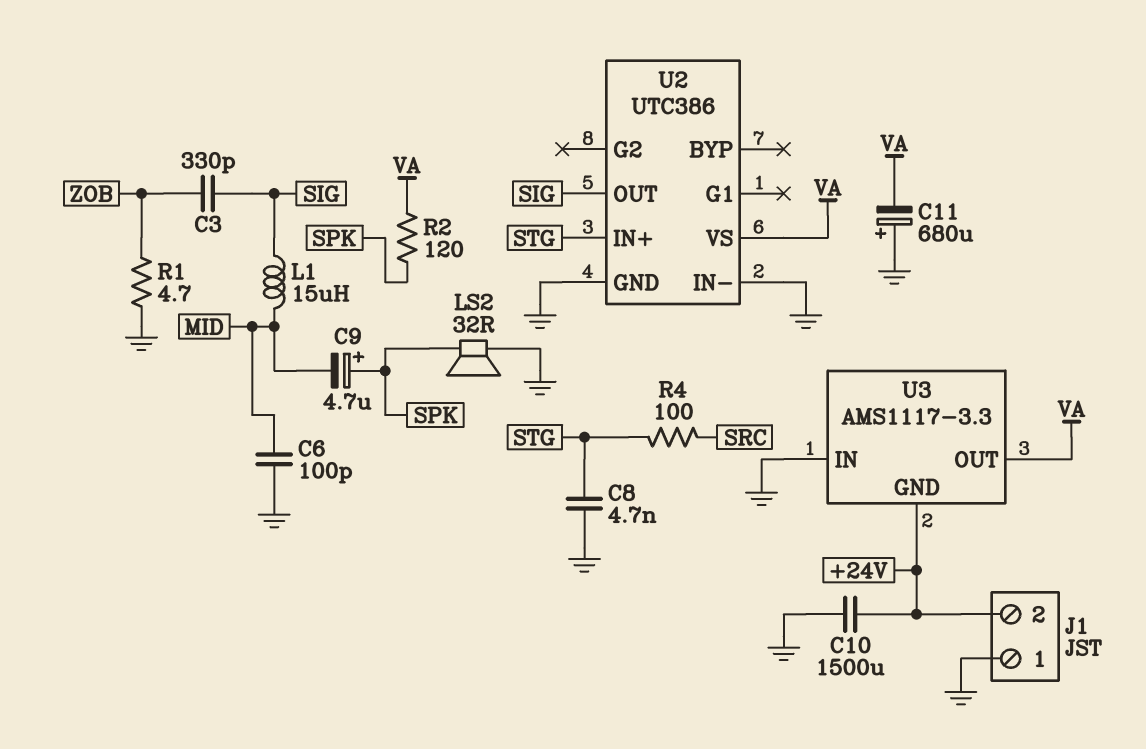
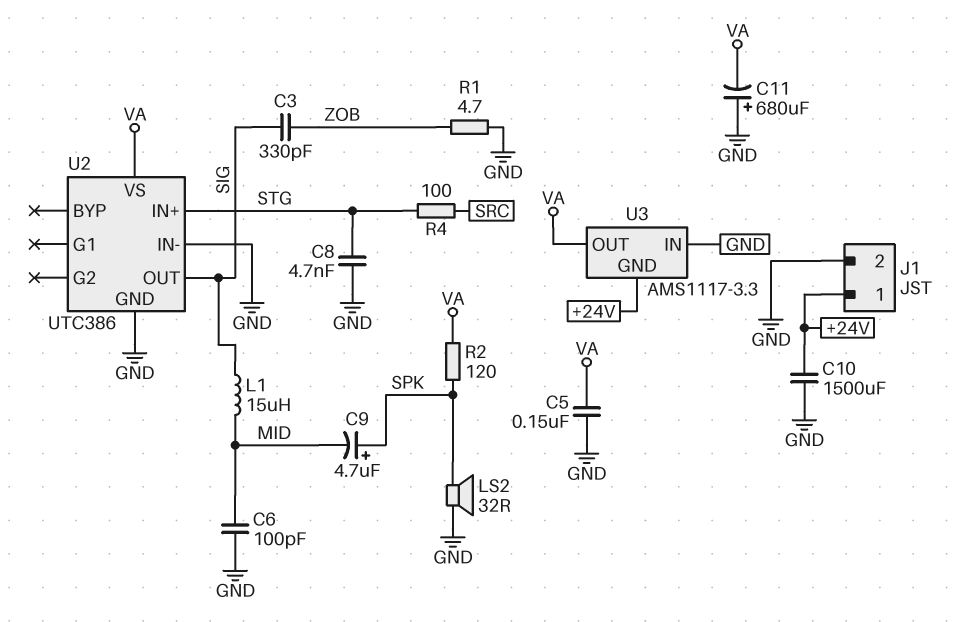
C5: none -> 150nF (GND, VA)
J1 pin 1: GND -> +24V
J1 pin 2: +24V -> GND

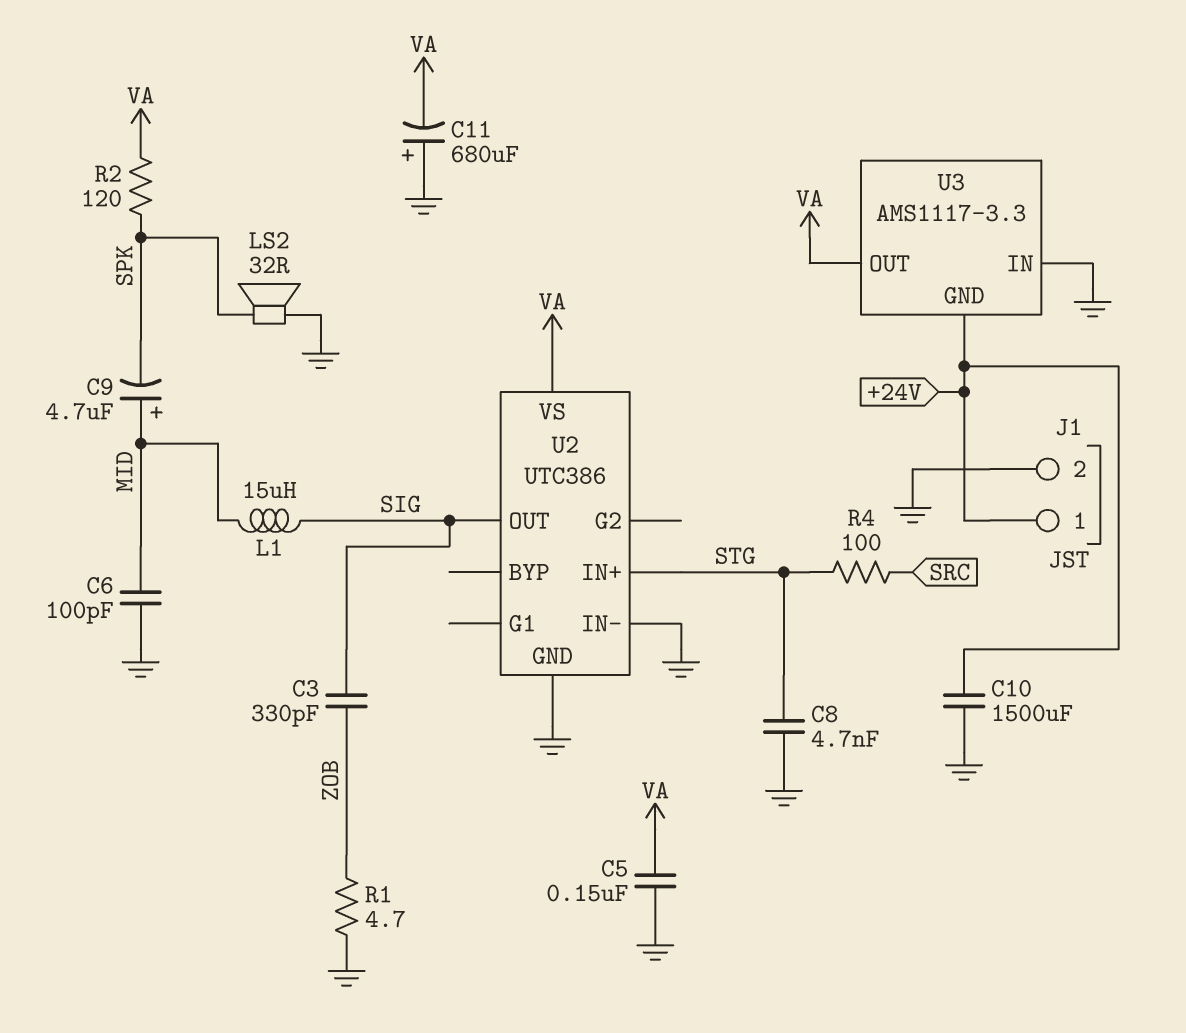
C9: 4.7uF (plus SPK, minus MID) -> 4.7uF (plus MID, minus SPK)

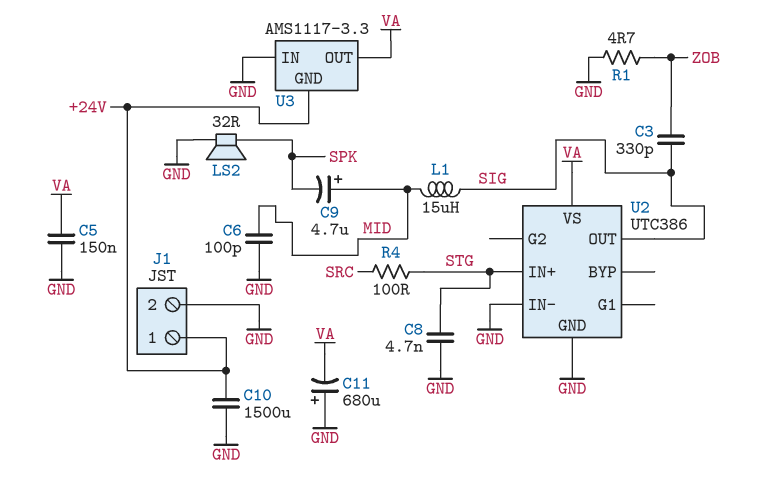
R2: 120 (SPK, VA) -> none

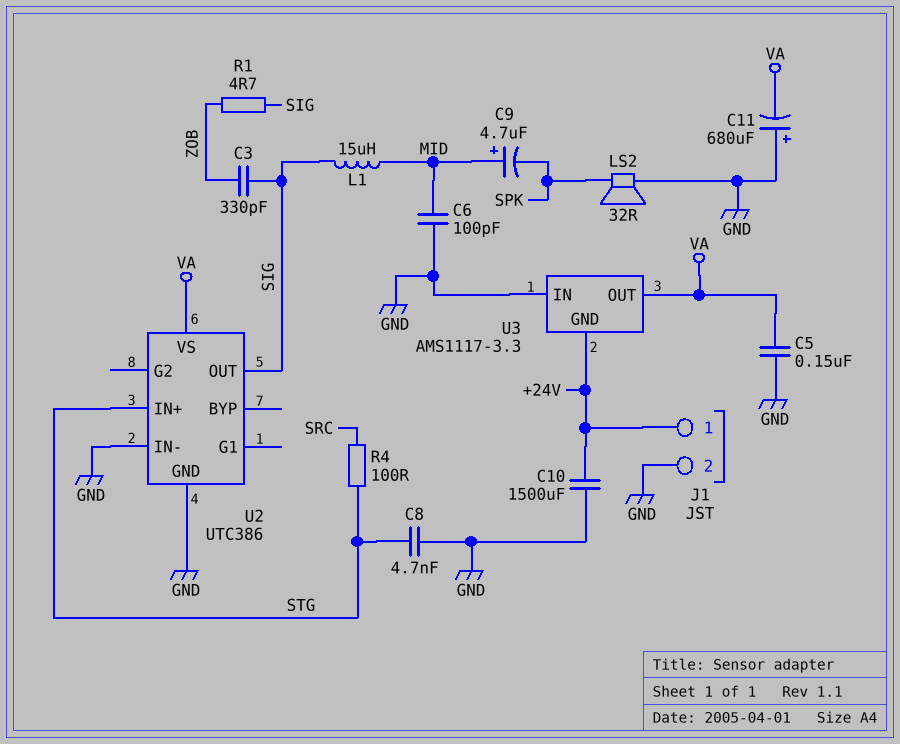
R1: 4.7 (GND, ZOB) -> 4.7 (SIG, ZOB)

